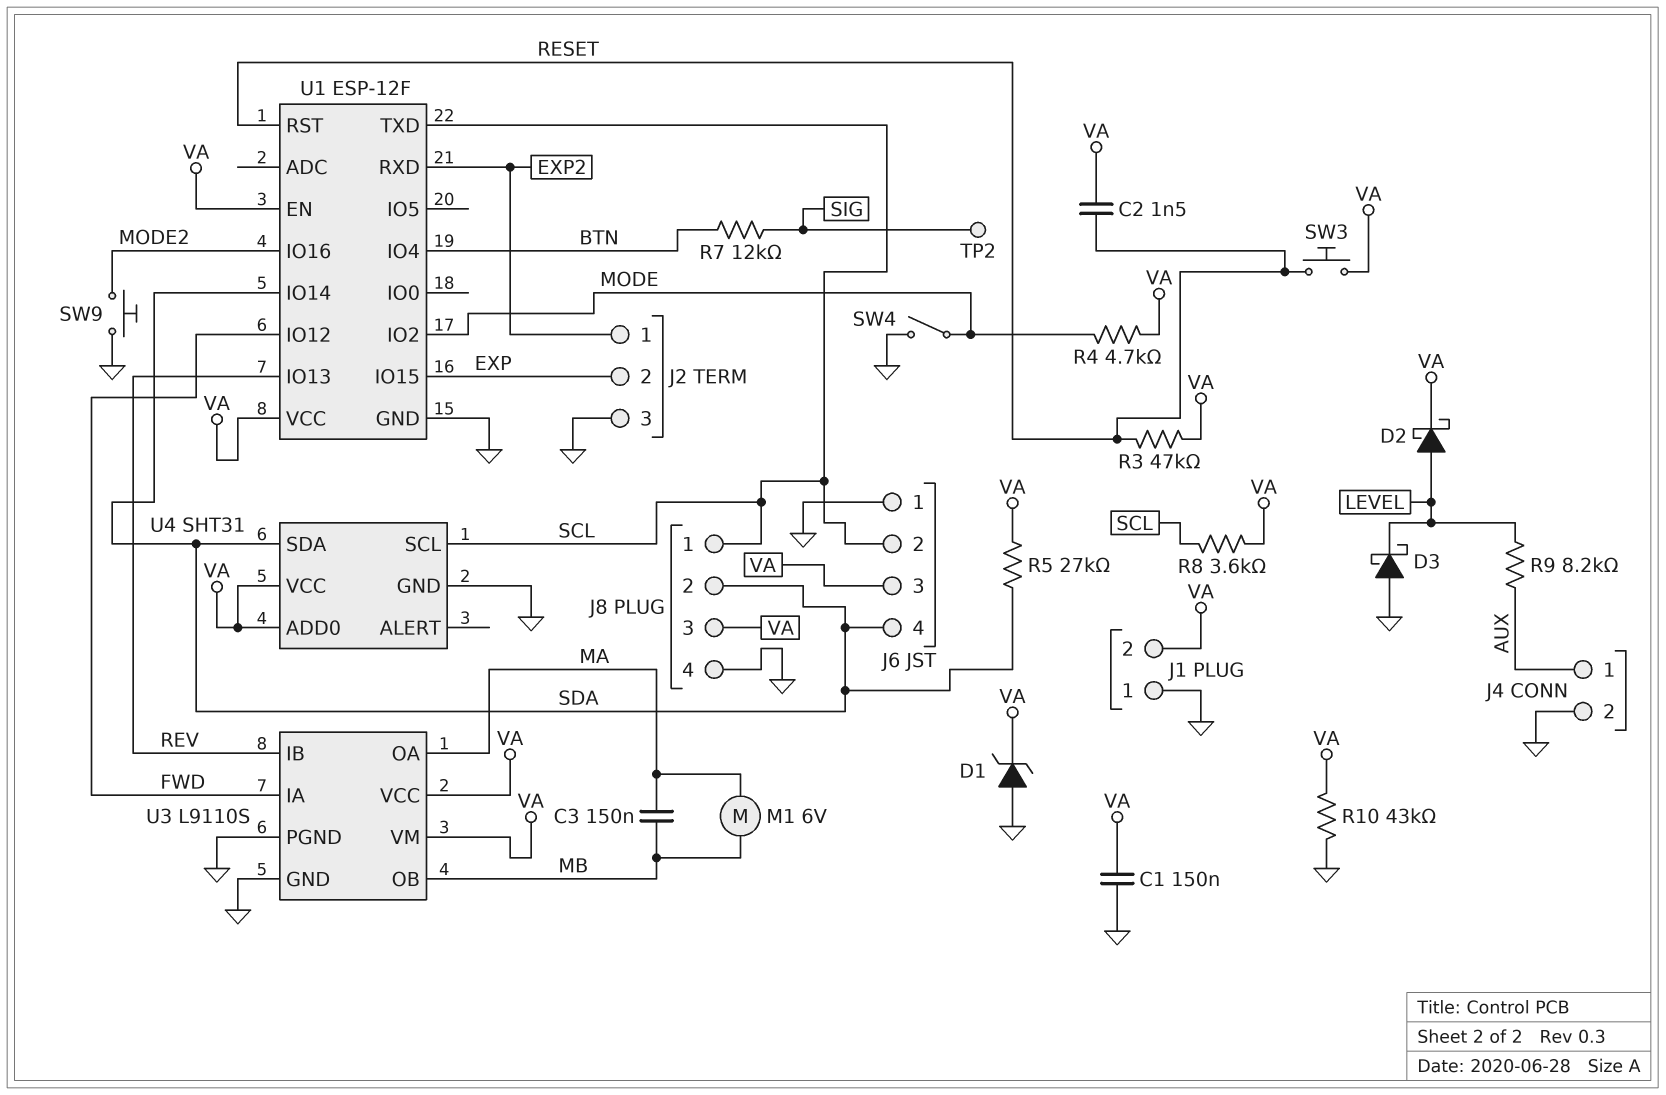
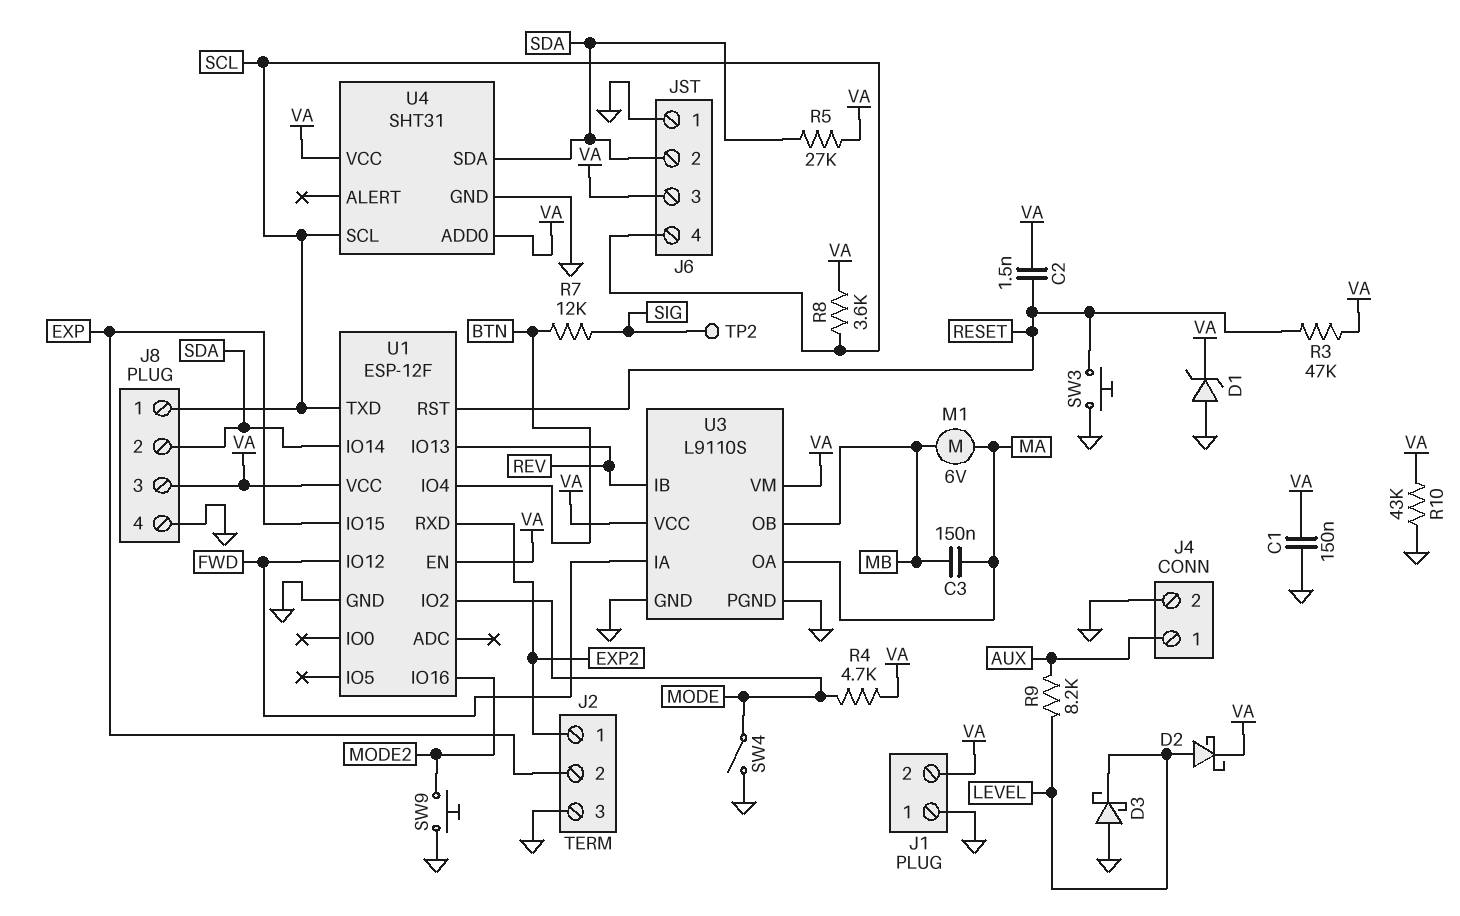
J6 pin 2: SCL -> SDA
J6 pin 4: SDA -> SCL
SW3: button (RESET, VA) -> button (GND, RESET)

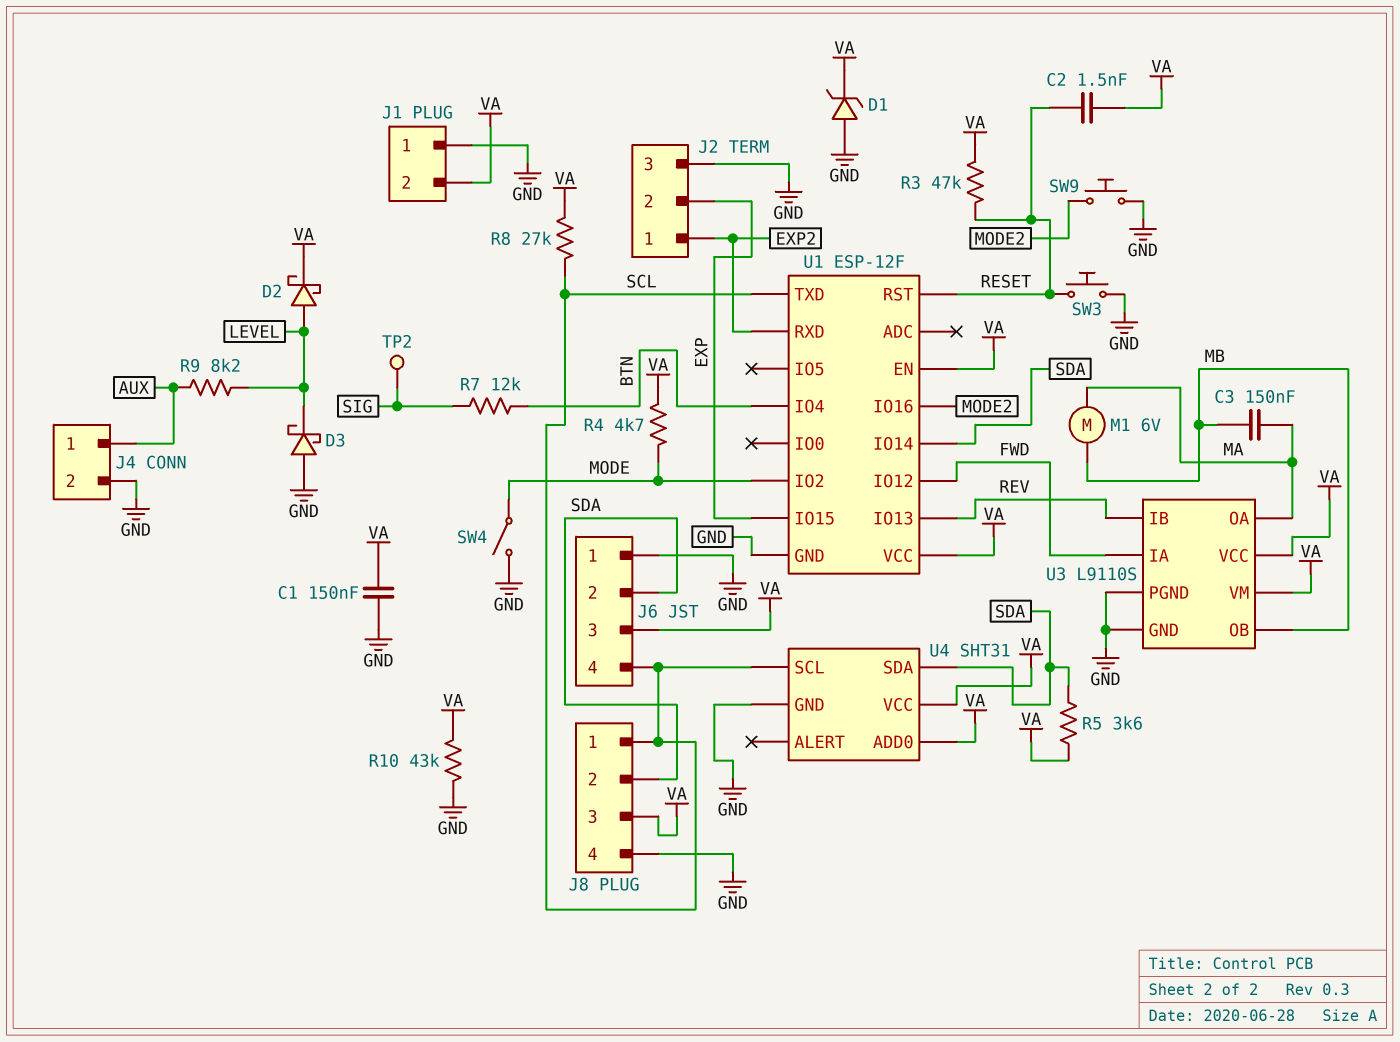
R5: 27k (SDA, VA) -> 3.6k (SDA, VA)
R8: 3.6k (SCL, VA) -> 27k (SCL, VA)

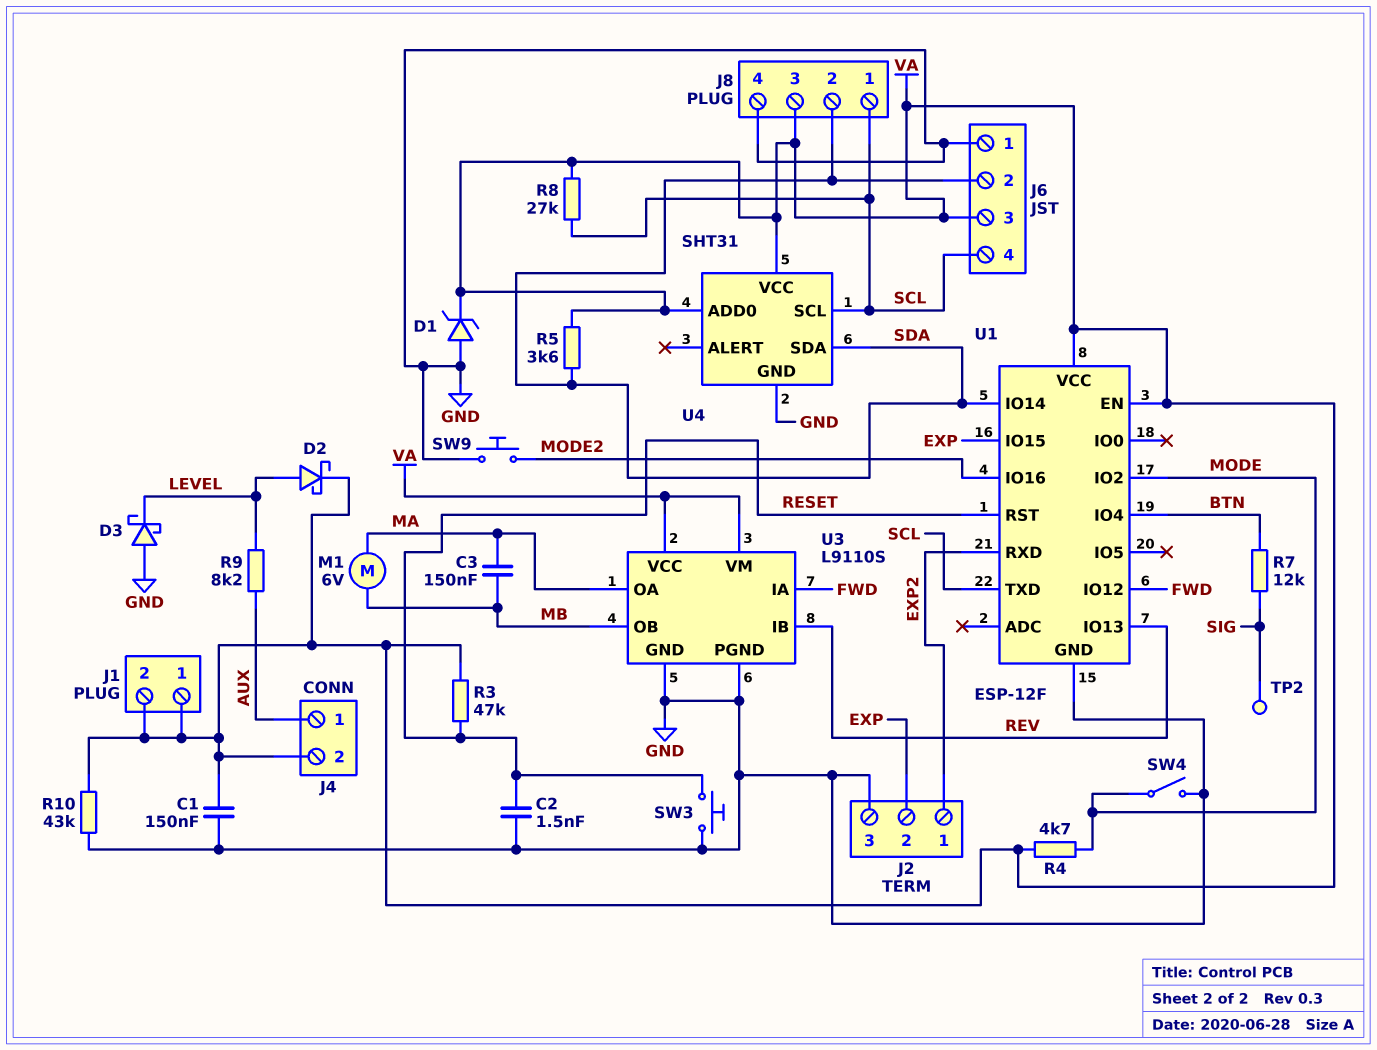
C2: 1.5nF (RESET, VA) -> 1.5nF (GND, RESET)
J1 pin 1: GND -> VA
J4 pin 2: GND -> VA

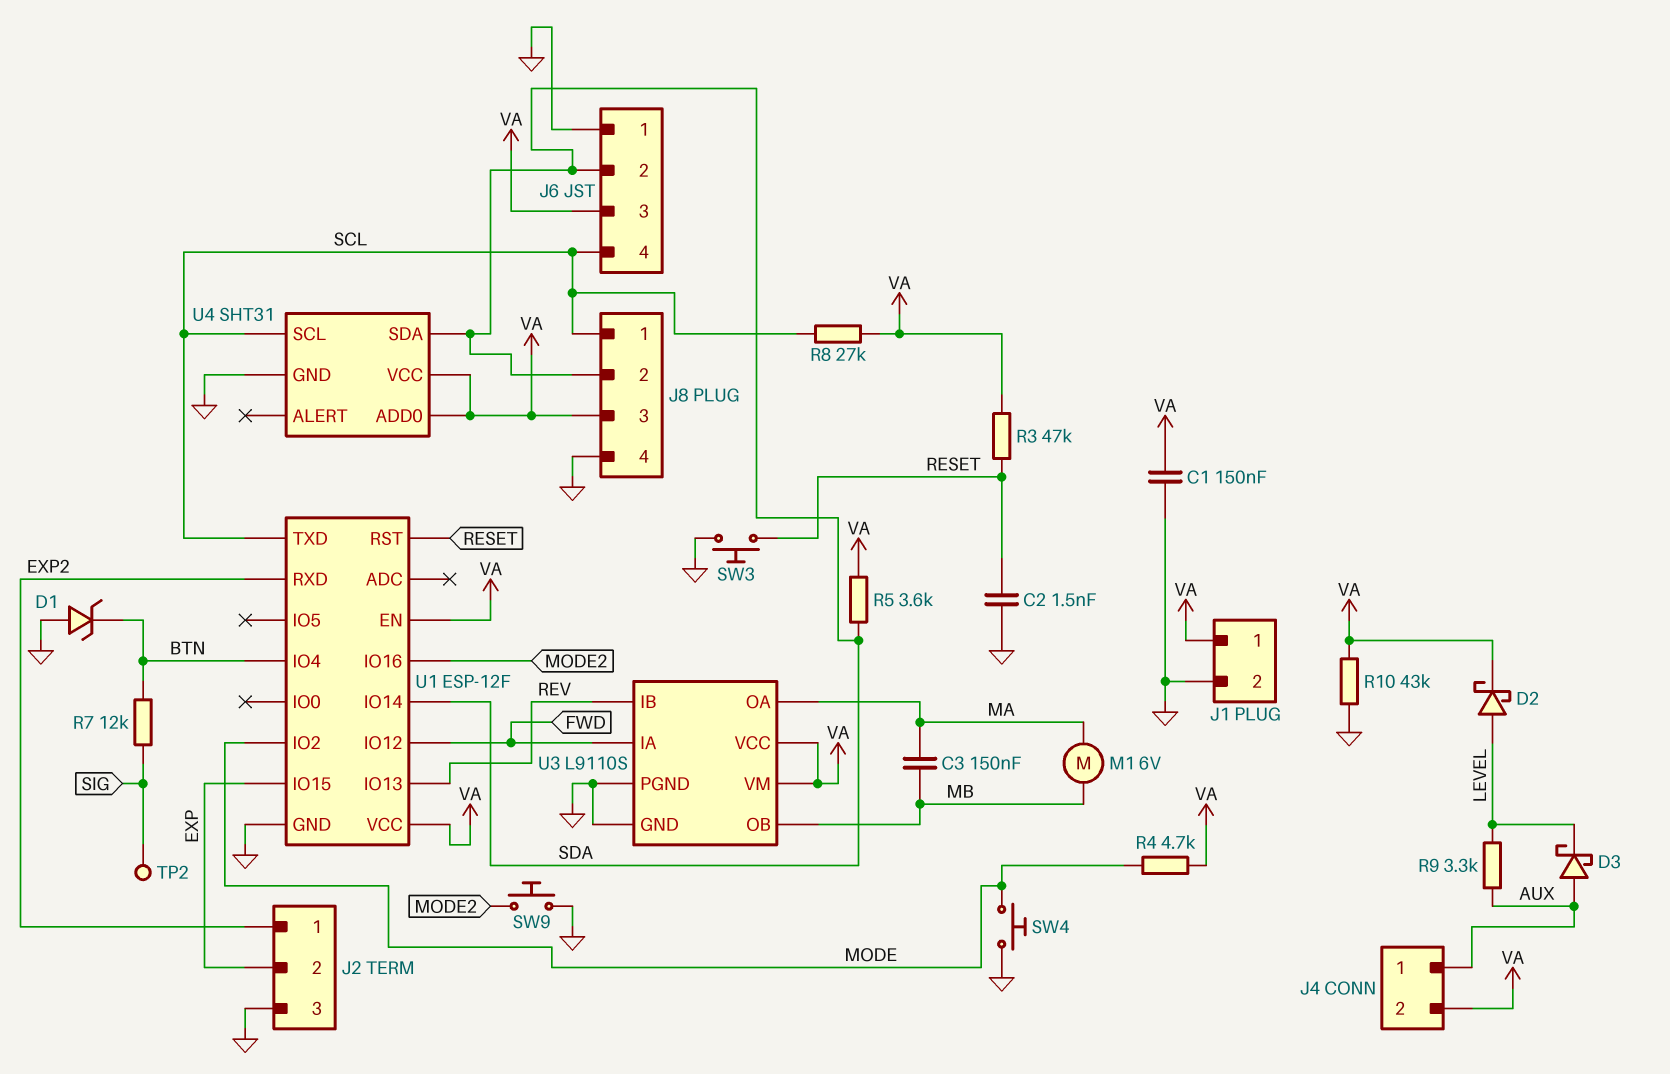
D1: zener (A GND, K VA) -> zener (A GND, K BTN)
D3: schottky (A GND, K LEVEL) -> schottky (A AUX, K LEVEL)
J1 pin 2: VA -> GND
R9: 8.2k (AUX, LEVEL) -> 3.3k (AUX, LEVEL)
SW4: switch (GND, MODE) -> button (GND, MODE)

